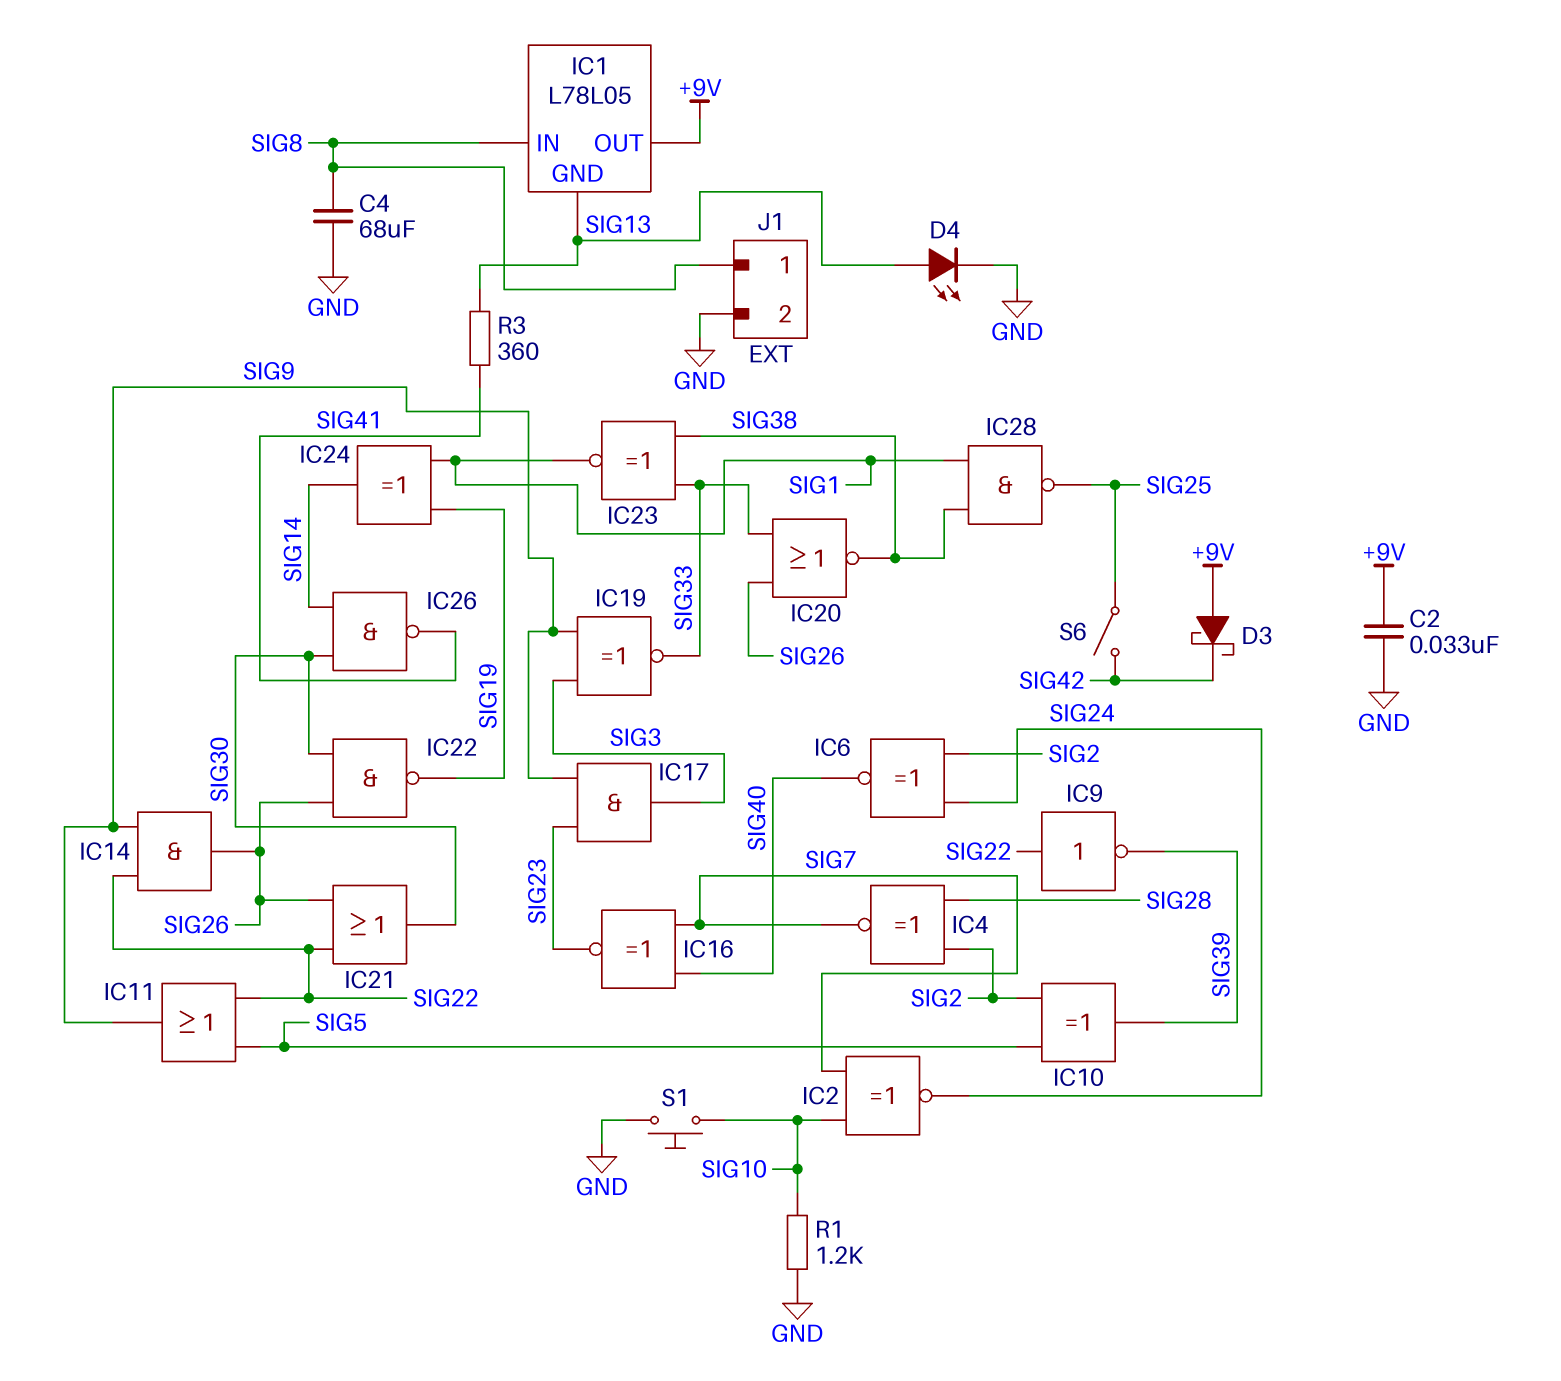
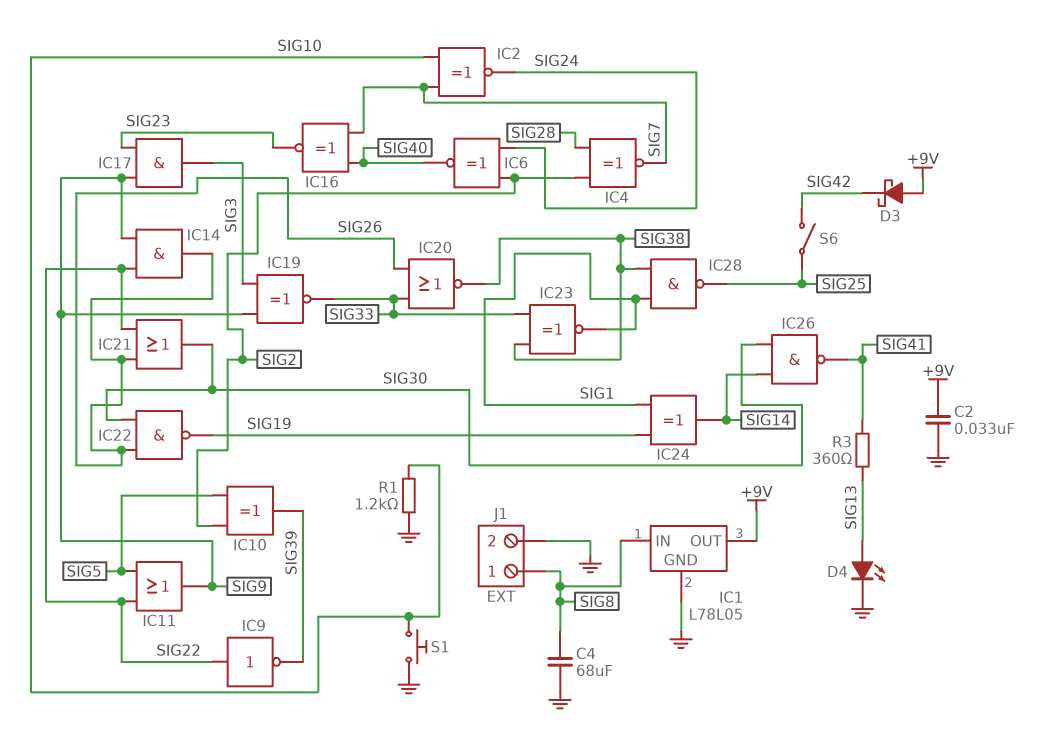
IC1 pin GND: SIG13 -> GND

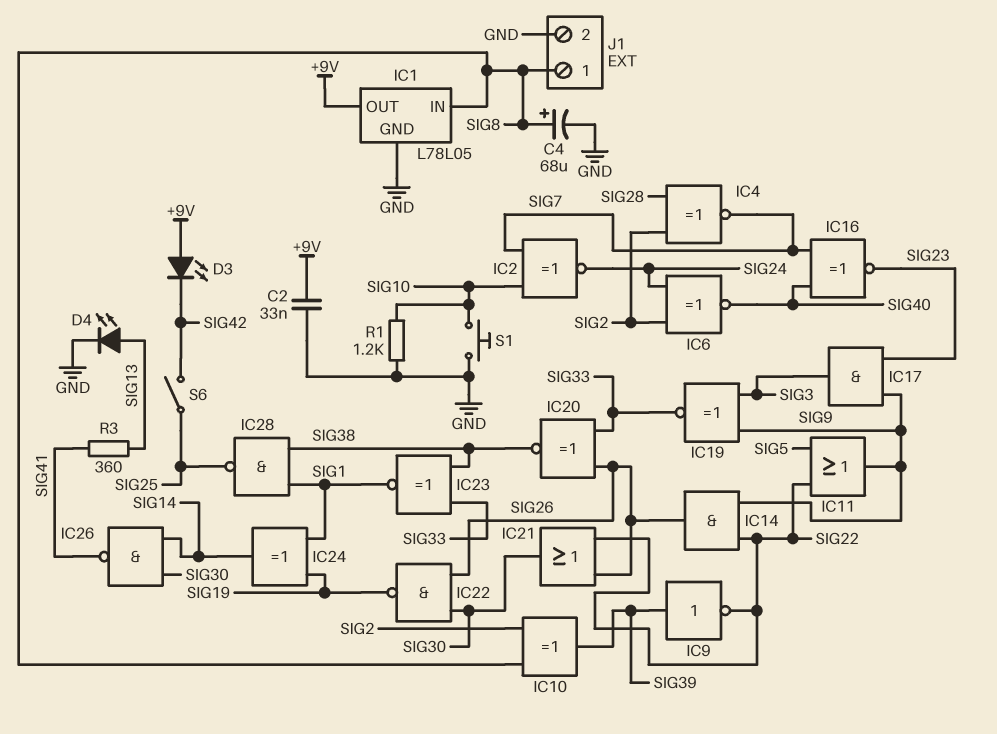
C4: 68uF (GND, SIG8) -> 68uF (plus SIG8, minus GND)
D3: schottky (A +9V, K SIG42) -> LED (A +9V, K SIG42)
IC9: NOT (in SIG22, out SIG39) -> NOT (in SIG39, out SIG22)
IC10: XOR (in SIG2, in SIG5, out SIG39) -> XOR (in SIG2, in SIG8, out SIG39)
IC20: NOR (in SIG26, in SIG33, out SIG38) -> XNOR (in SIG26, in SIG33, out SIG38)

